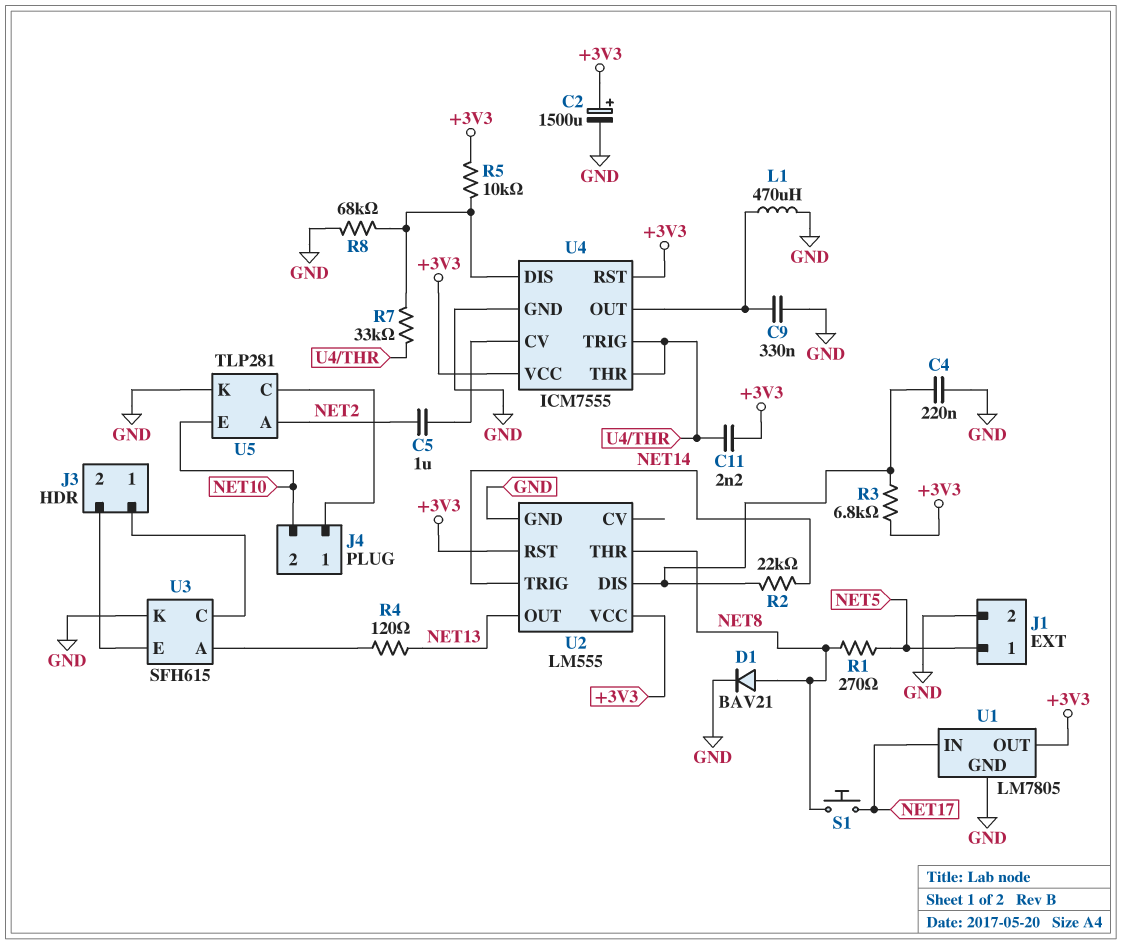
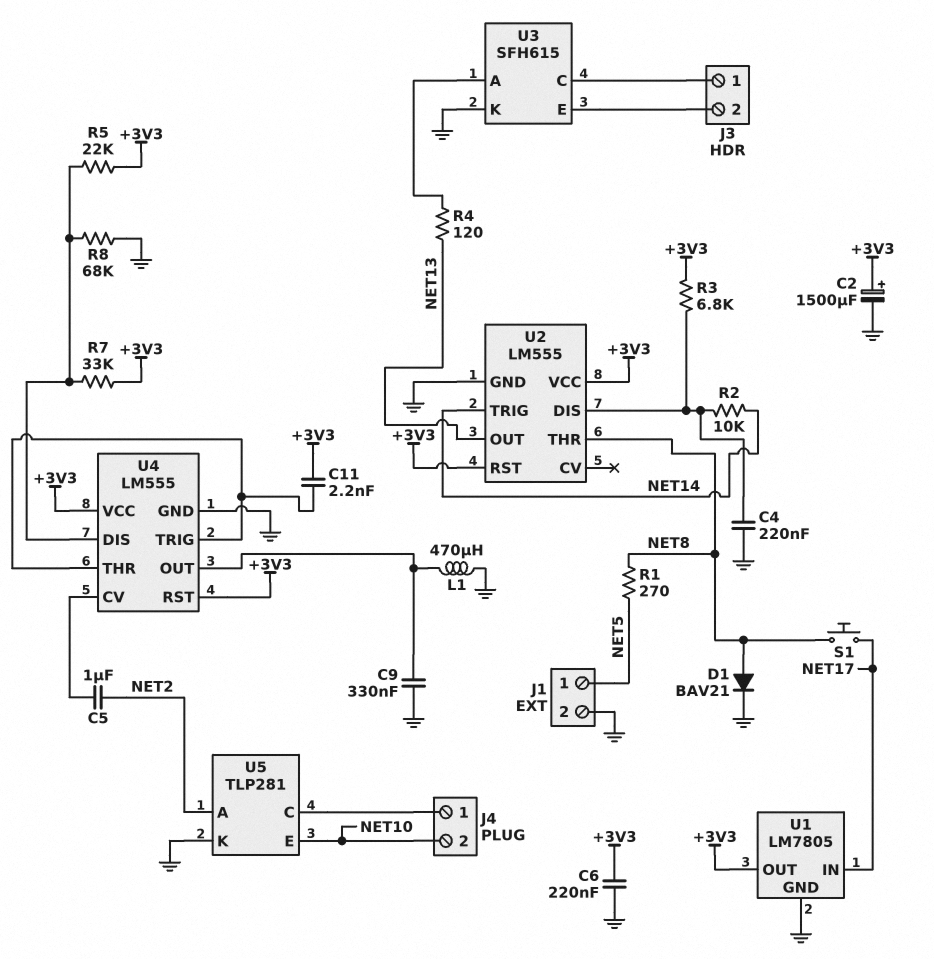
C6: none -> 220nF (+3V3, GND)
R2: 22k (NET14, U2/DIS) -> 10k (NET14, U2/DIS)
R5: 10k (+3V3, U4/DIS) -> 22k (+3V3, U4/DIS)
R7: 33k (U4/DIS, U4/THR) -> 33k (+3V3, U4/DIS)
U4: ICM7555 -> LM555

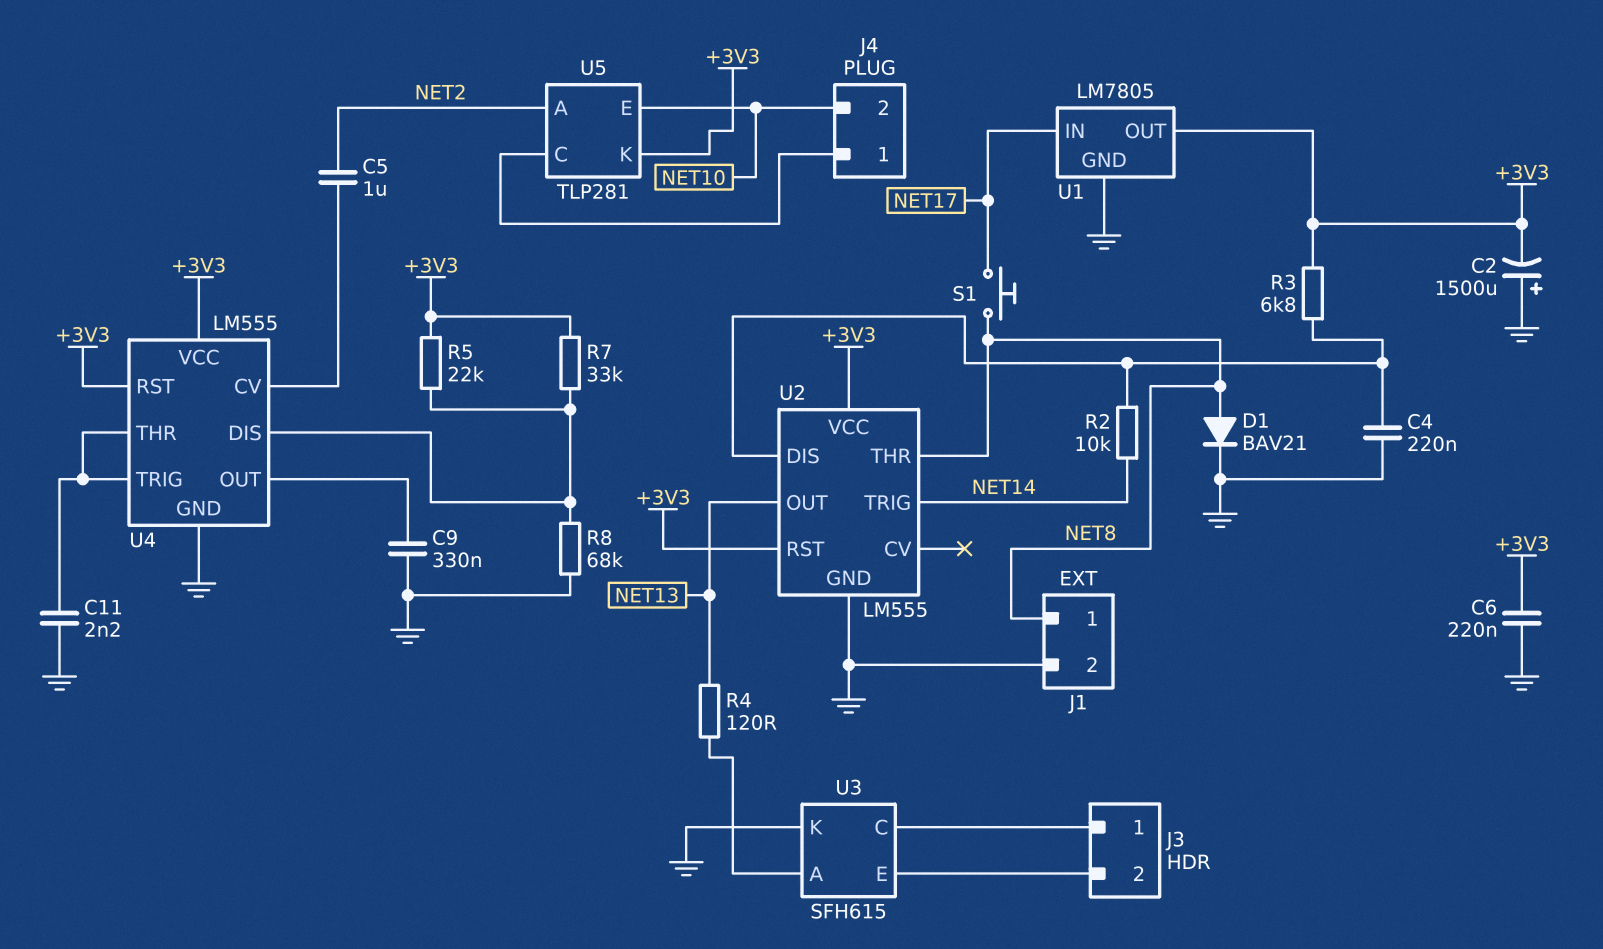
C2: 1500uF (plus +3V3, minus GND) -> 1500uF (plus GND, minus +3V3)
C11: 2.2nF (+3V3, U4/THR) -> 2.2nF (GND, U4/THR)
J1 pin 1: NET5 -> NET8
L1: 470uH (GND, U4/OUT) -> none
R1: 270 (NET5, NET8) -> none
U5 pin K: GND -> +3V3

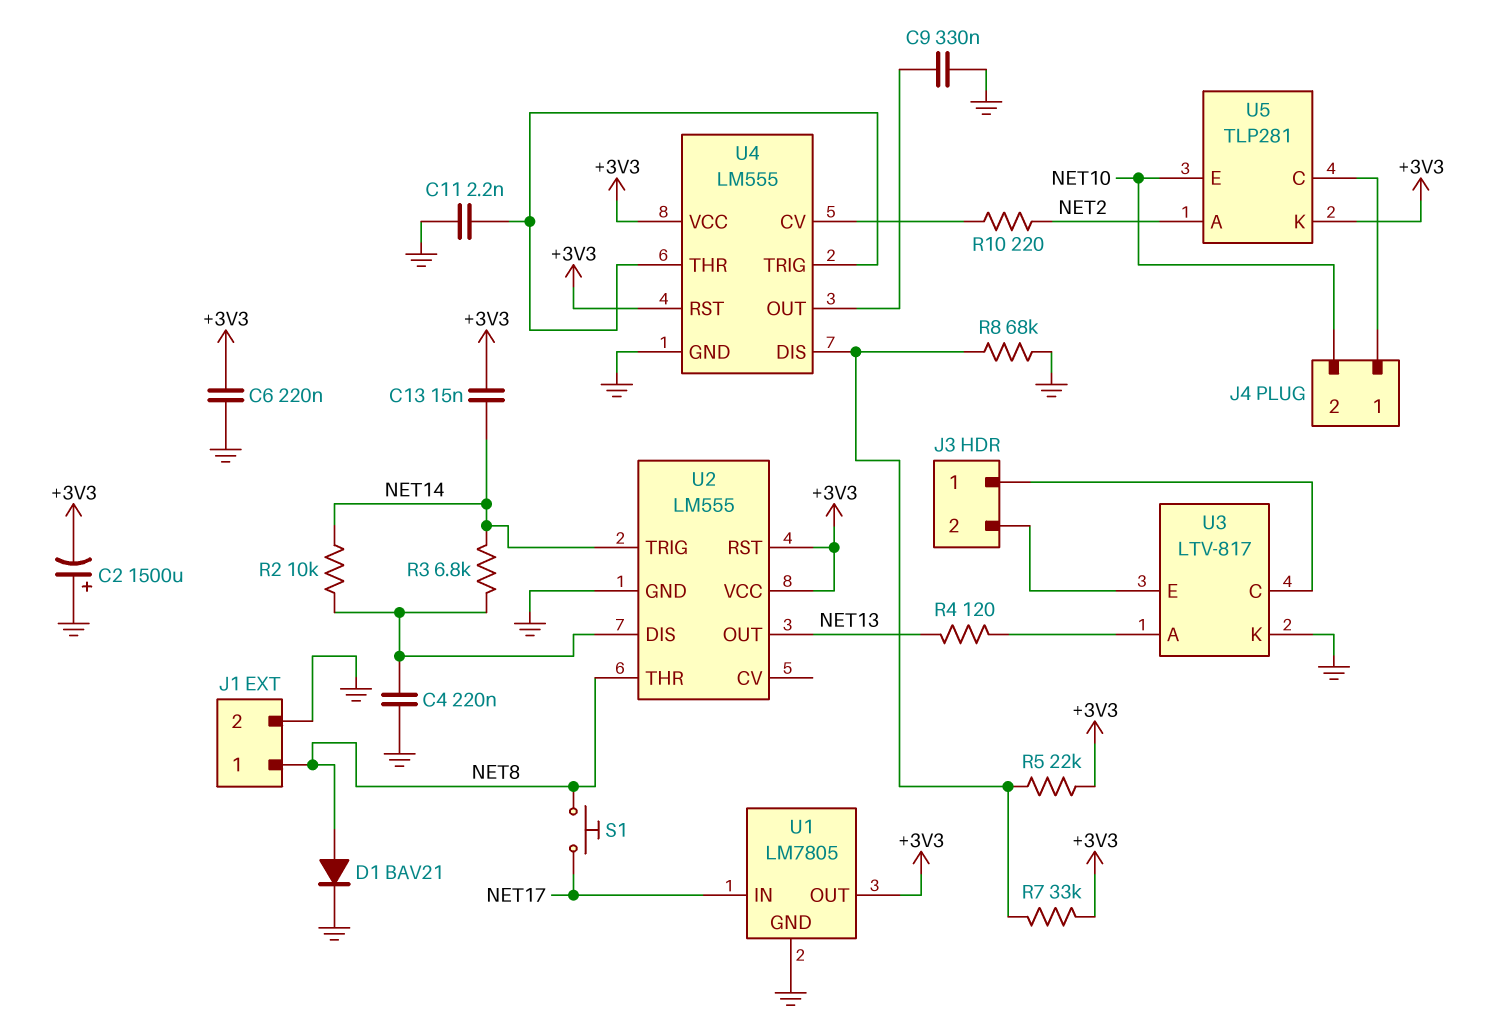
C5: 1uF (NET2, U4/CV) -> none
C13: none -> 15nF (+3V3, NET14)
R3: 6.8k (+3V3, U2/DIS) -> 6.8k (NET14, U2/DIS)
R10: none -> 220 (NET2, U4/CV)
U3: SFH615 -> LTV-817

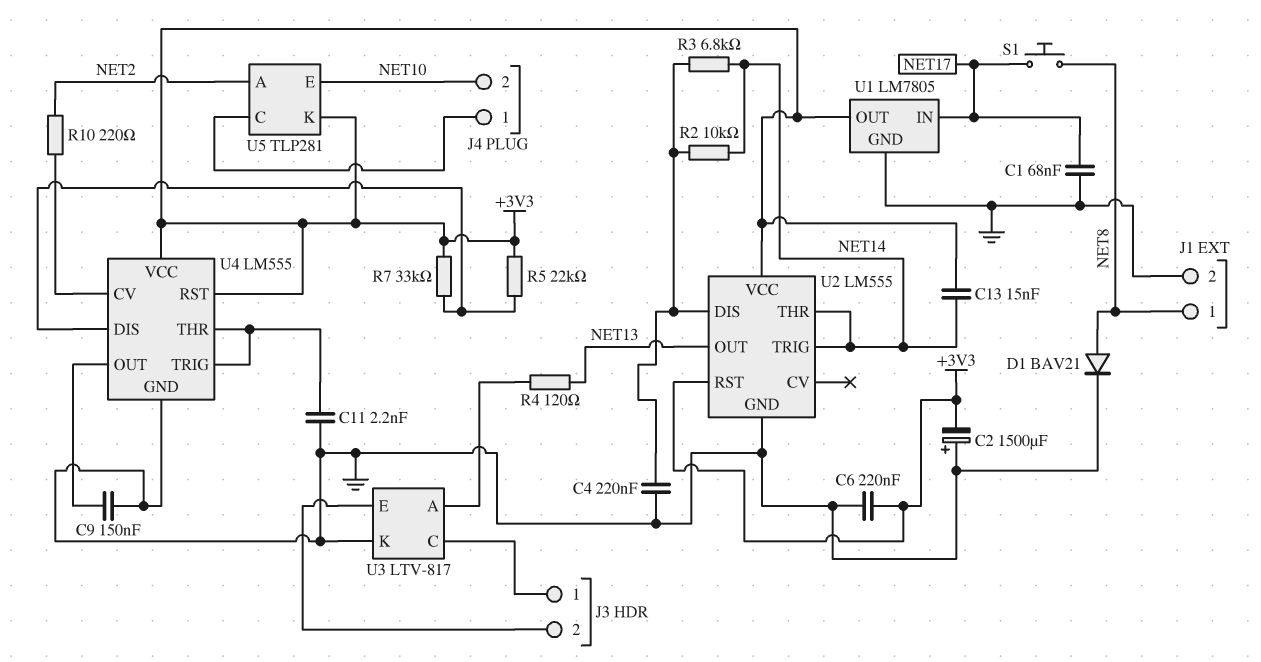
C1: none -> 68nF (GND, NET17)
C9: 330nF (GND, U4/OUT) -> 150nF (GND, U4/OUT)
R8: 68k (GND, U4/DIS) -> none
U2 pin THR: NET8 -> NET14

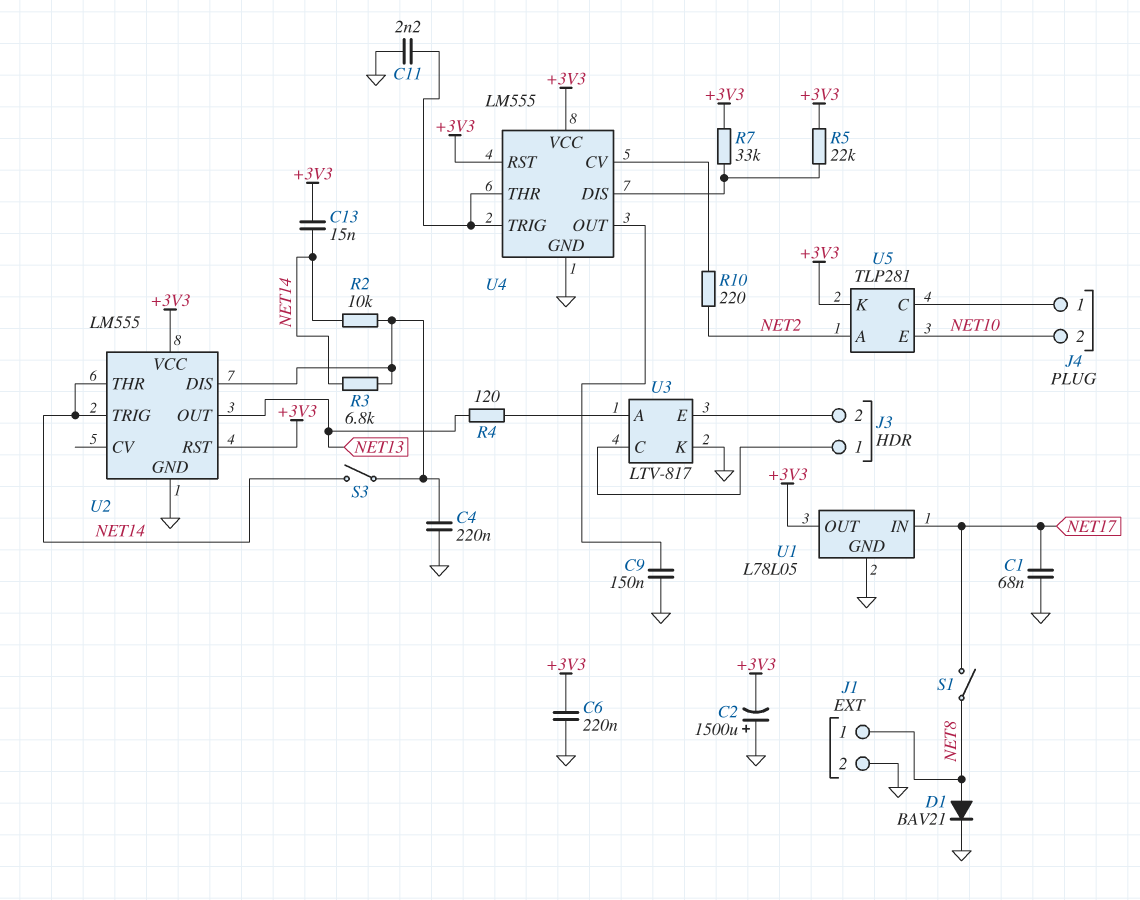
S1: button (NET8, NET17) -> switch (NET8, NET17)
S3: none -> switch (NET14, U2/DIS)
U1: LM7805 -> L78L05

